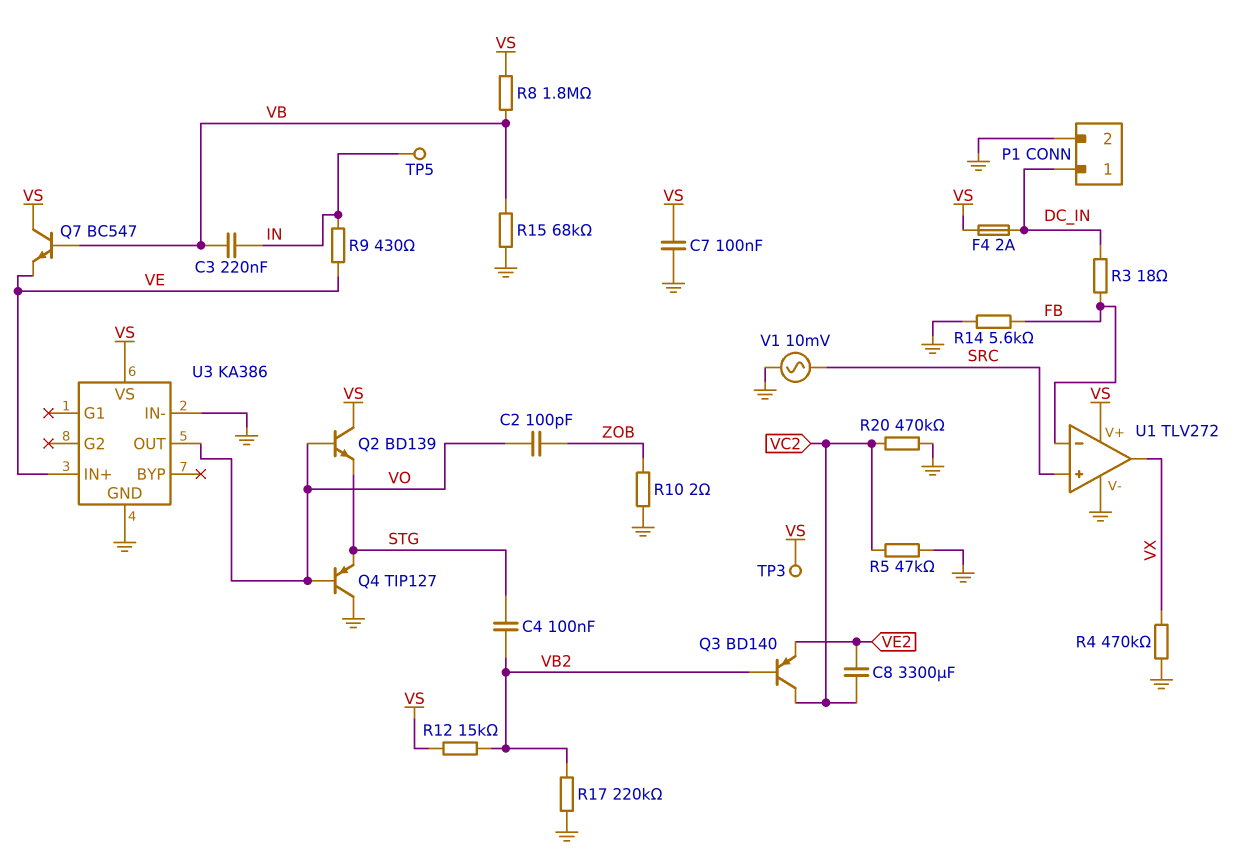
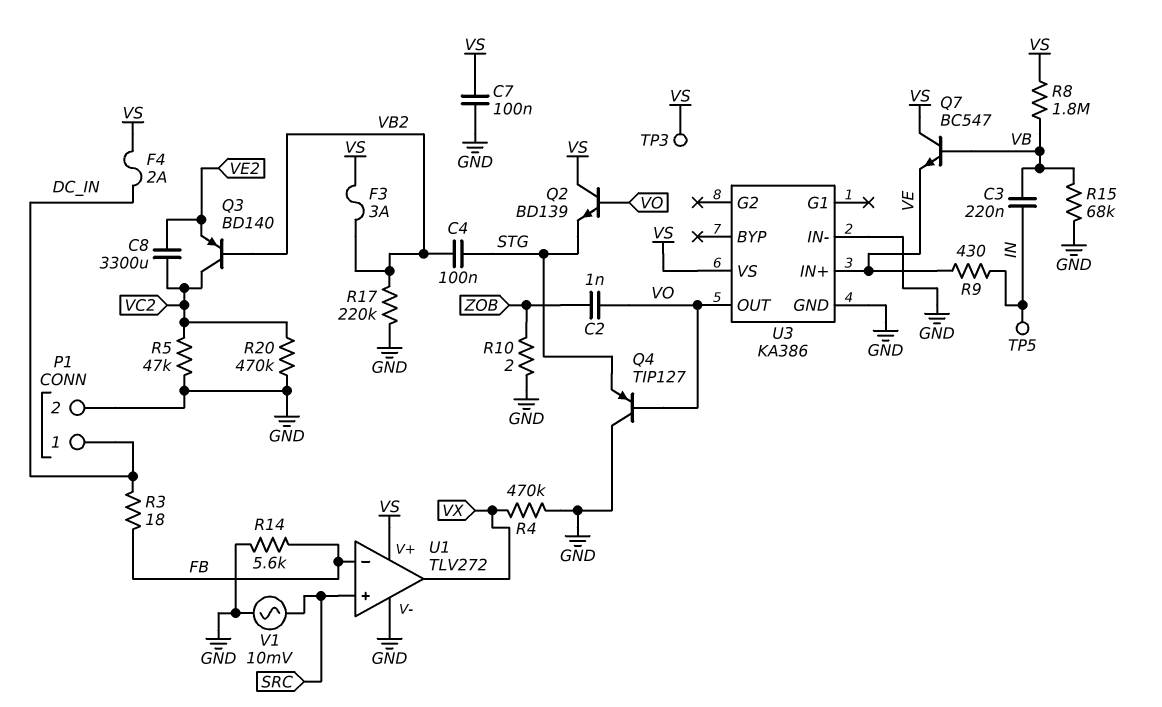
C2: 100pF (VO, ZOB) -> 1nF (VO, ZOB)
F3: none -> 3A (VB2, VS)
R12: 15k (VB2, VS) -> none

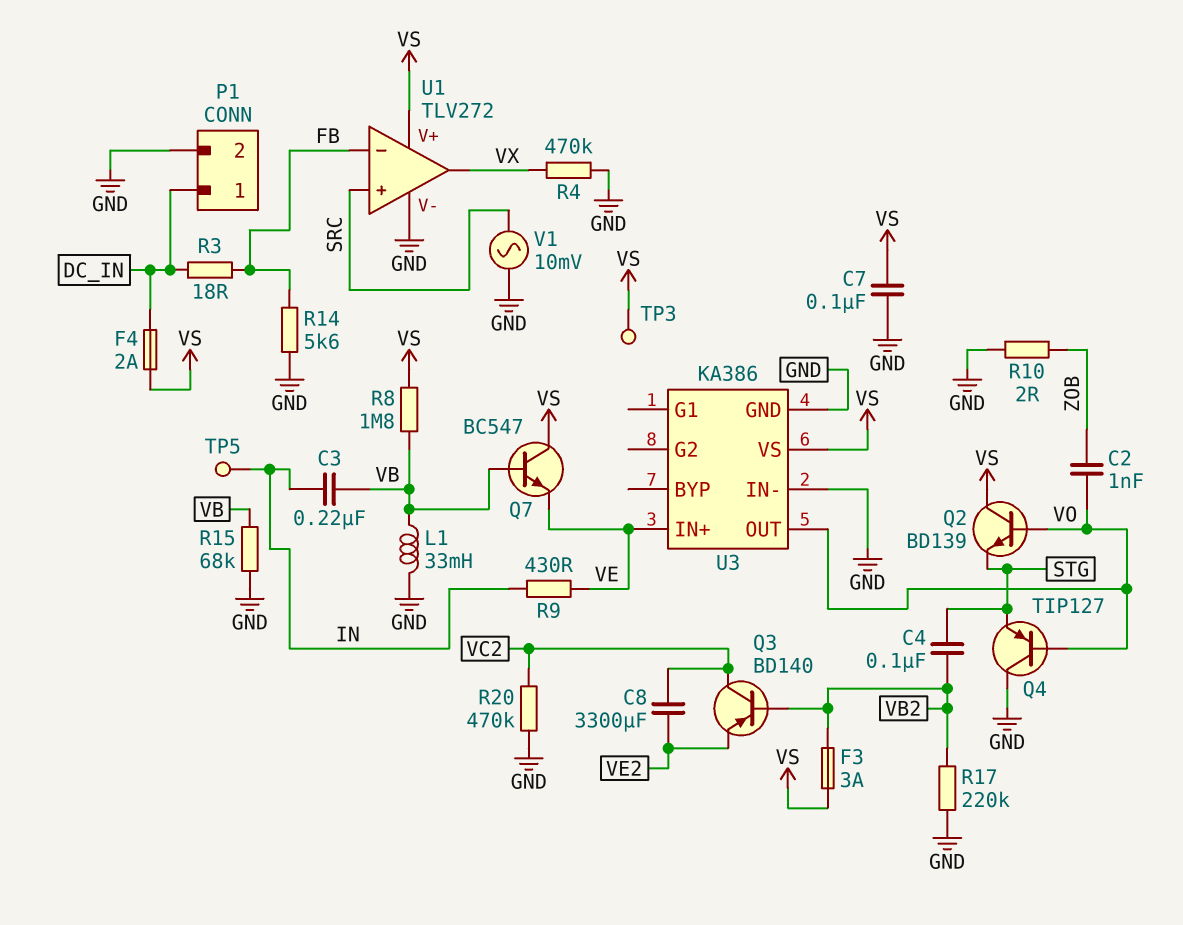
L1: none -> 33mH (GND, VB)
R5: 47k (GND, VC2) -> none

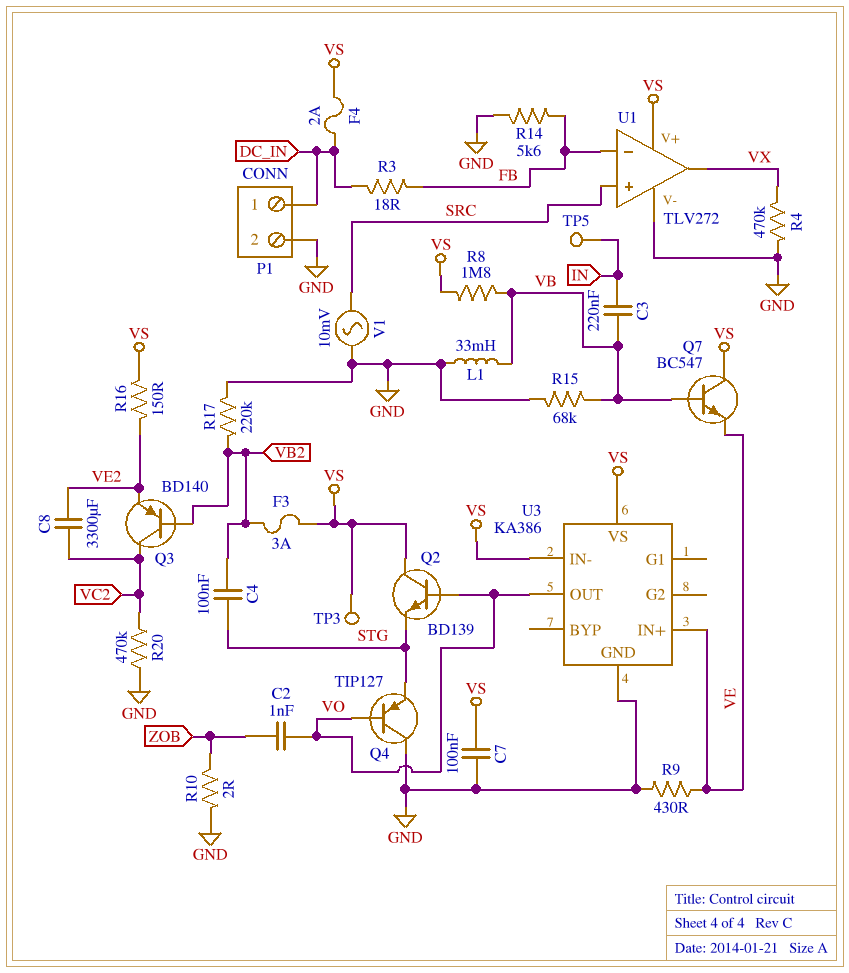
R9: 430 (IN, VE) -> 430 (GND, VE)
R16: none -> 150 (VE2, VS)
U3 pin IN-: GND -> VS

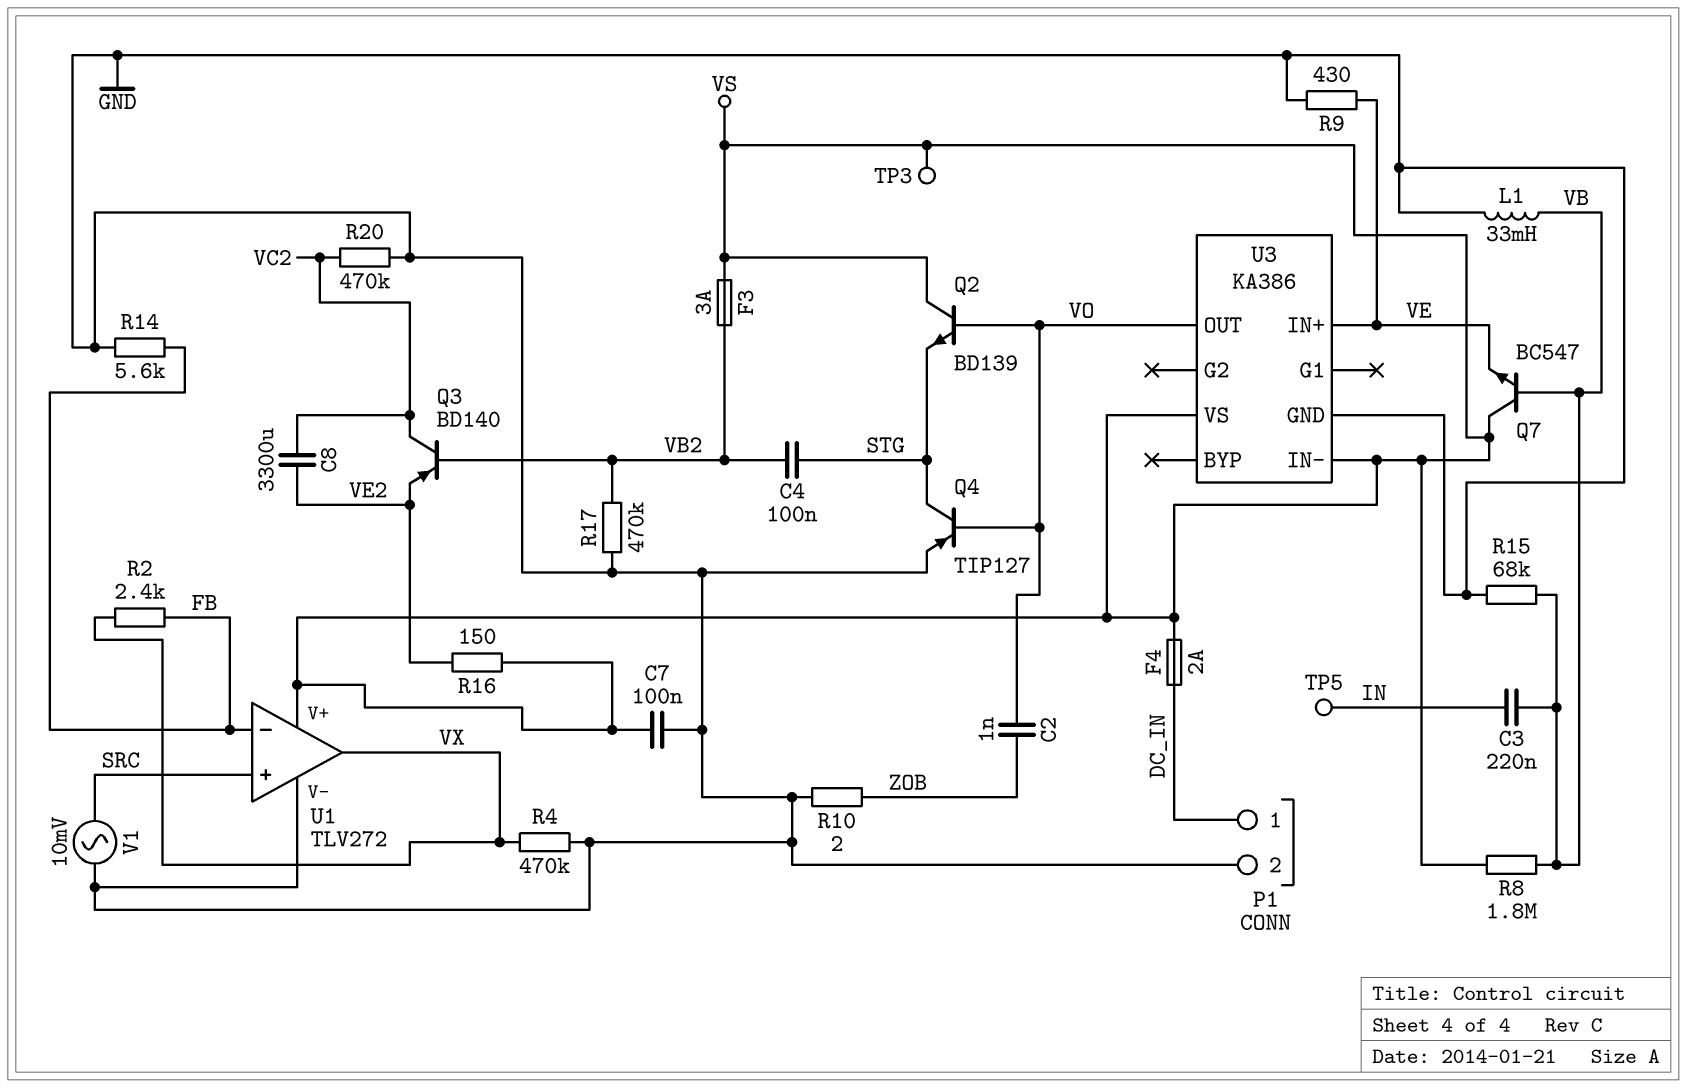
Q4: PNP TIP127 (B VO, C GND, E STG) -> PNP TIP127 (B VO, C STG, E GND)
R2: none -> 2.4k (FB, VX)
R3: 18 (DC_IN, FB) -> none
R17: 220k (GND, VB2) -> 470k (GND, VB2)

